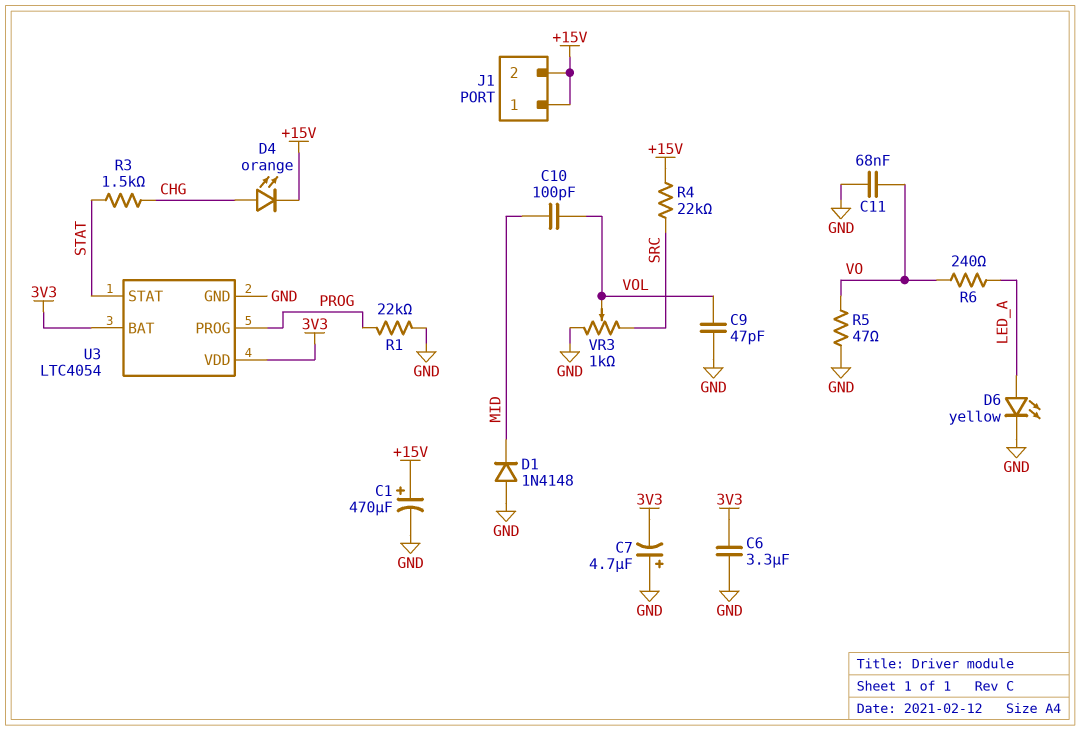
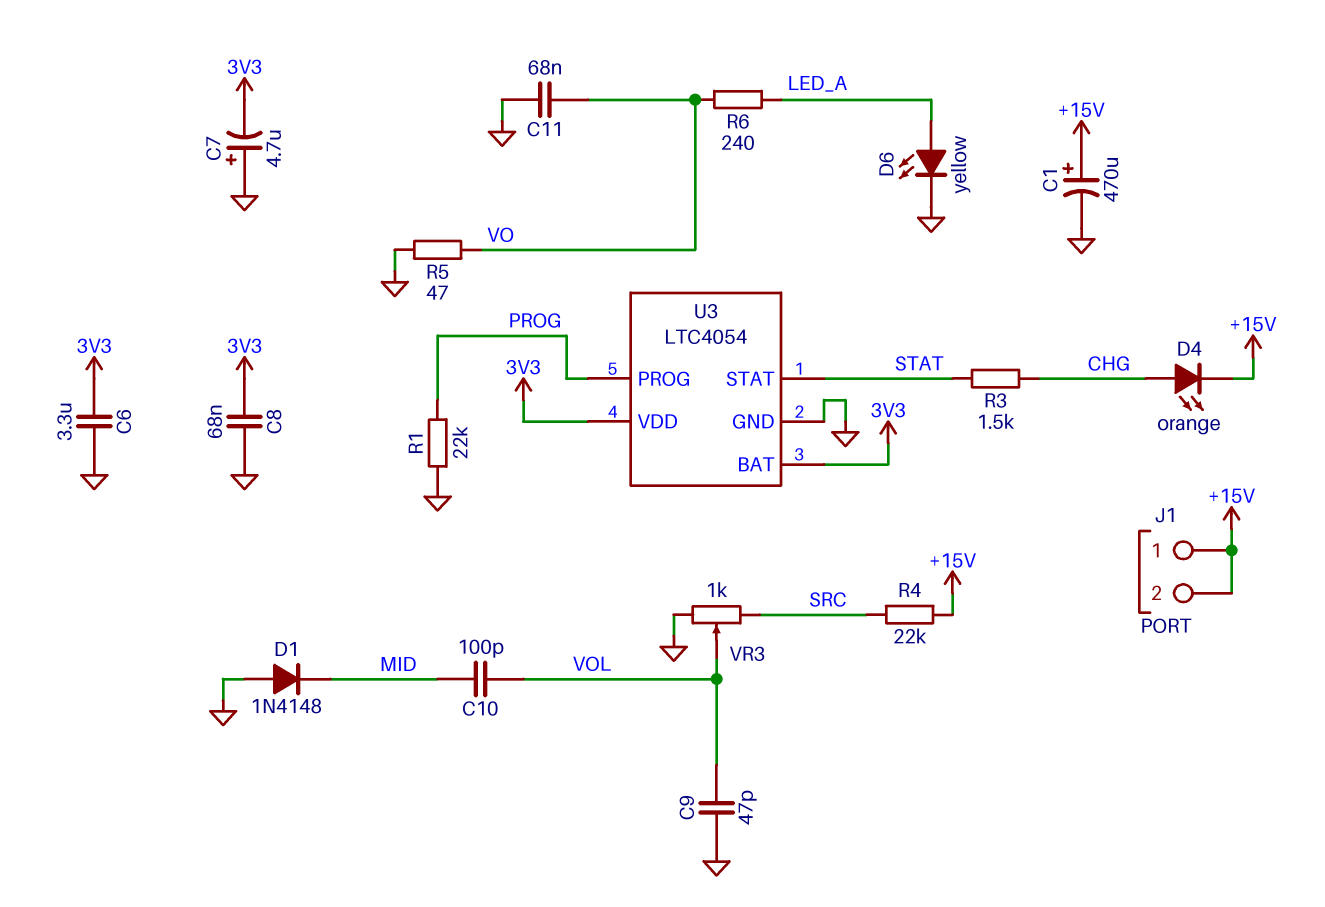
C8: none -> 68nF (3V3, GND)

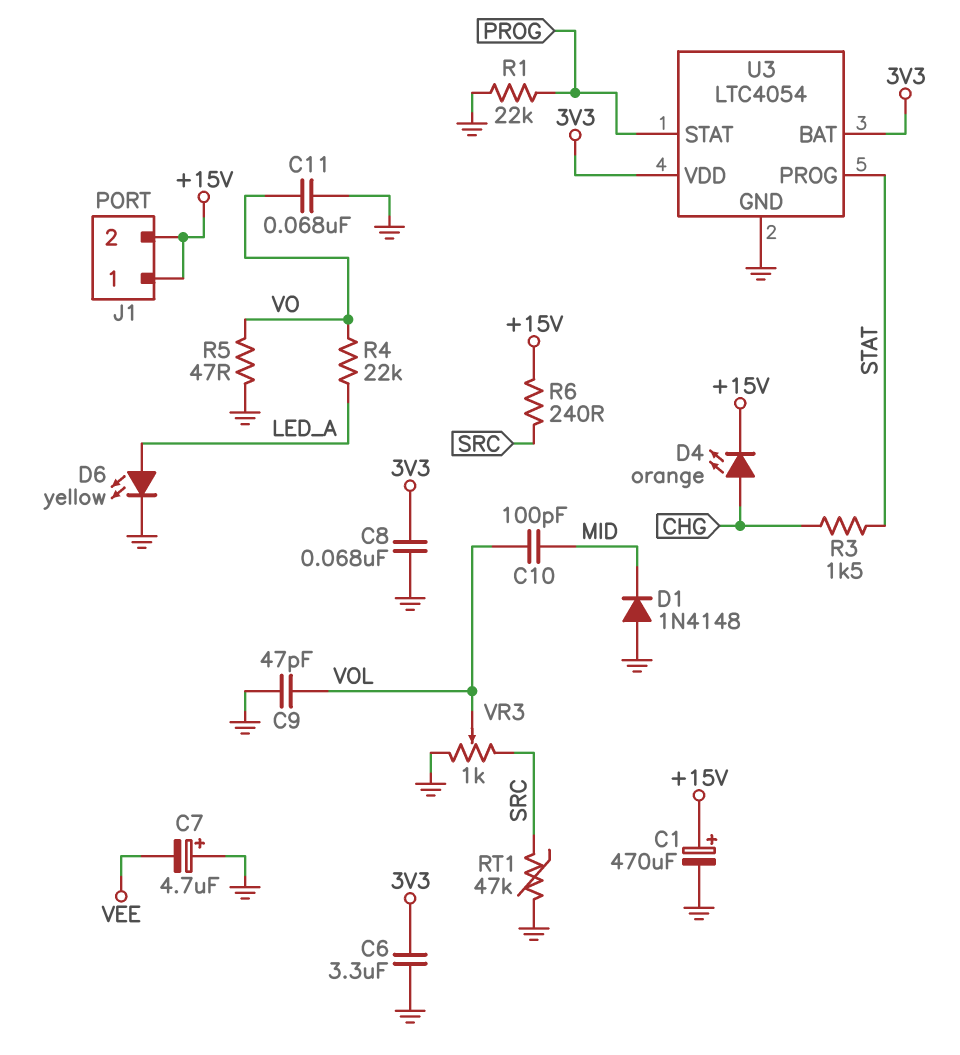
C7: 4.7uF (plus GND, minus 3V3) -> 4.7uF (plus GND, minus VEE)
R4: 22k (+15V, SRC) -> 22k (LED_A, VO)
R6: 240 (LED_A, VO) -> 240 (+15V, SRC)
RT1: none -> 47k (GND, SRC)
U3 pin PROG: PROG -> STAT
U3 pin STAT: STAT -> PROG

